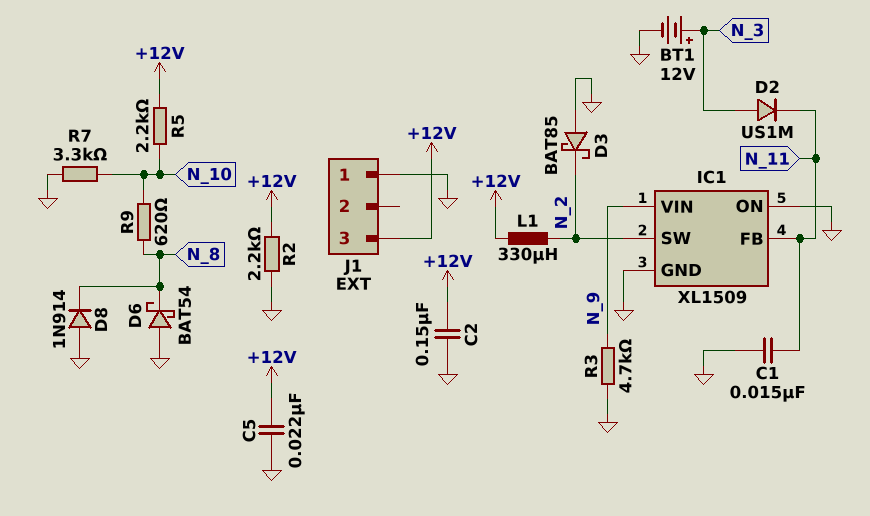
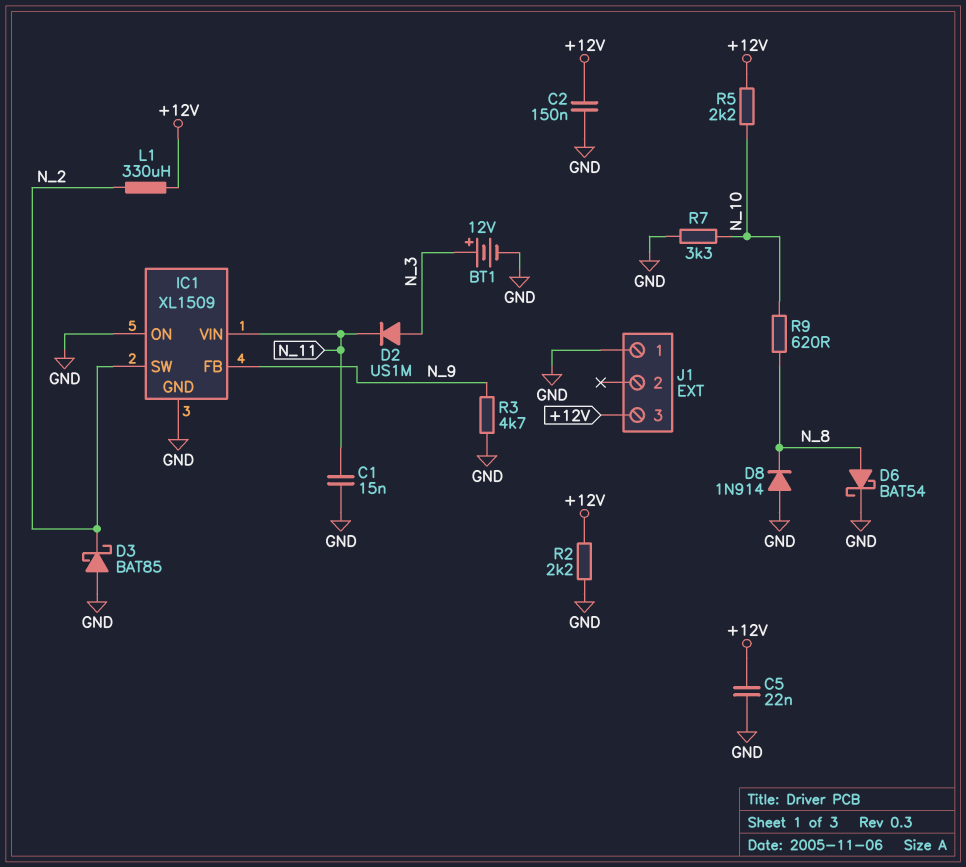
D6: schottky BAT54 (A GND, K N_8) -> schottky BAT54 (A N_8, K GND)
IC1 pin FB: N_11 -> N_9
IC1 pin VIN: N_9 -> N_11

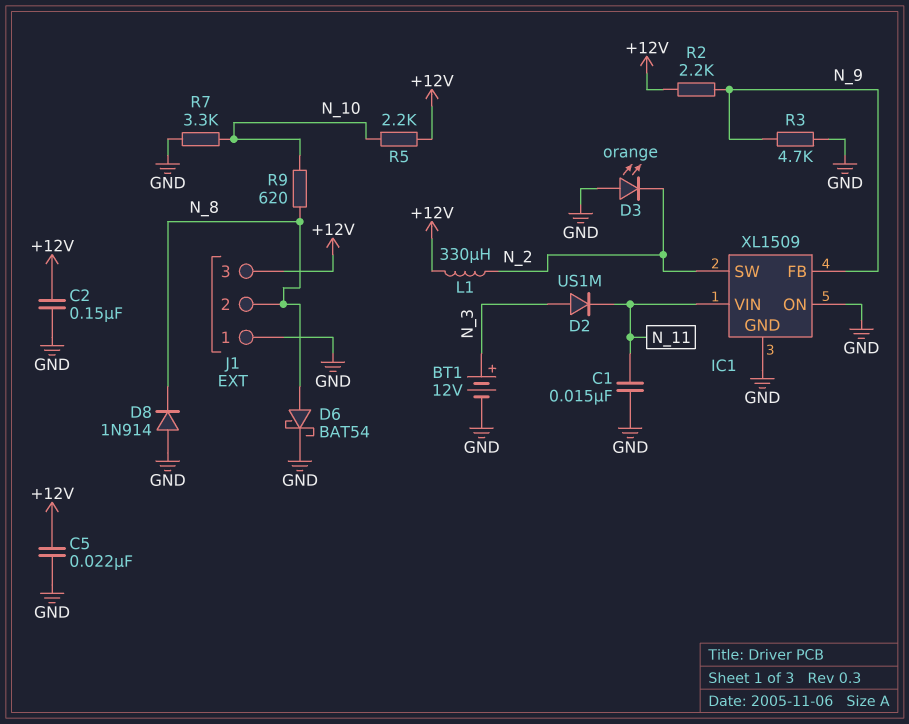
D3: schottky BAT85 (A GND, K N_2) -> LED orange (A GND, K N_2)
J1 pin 2: none -> N_8
R2: 2.2k (+12V, GND) -> 2.2k (+12V, N_9)

